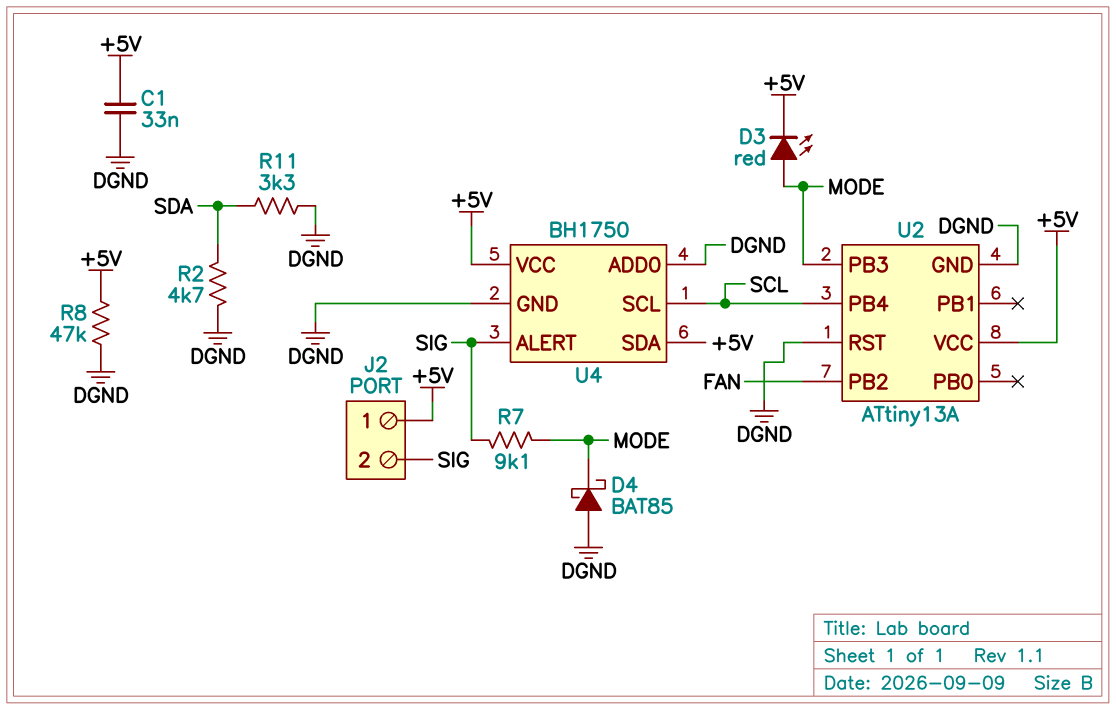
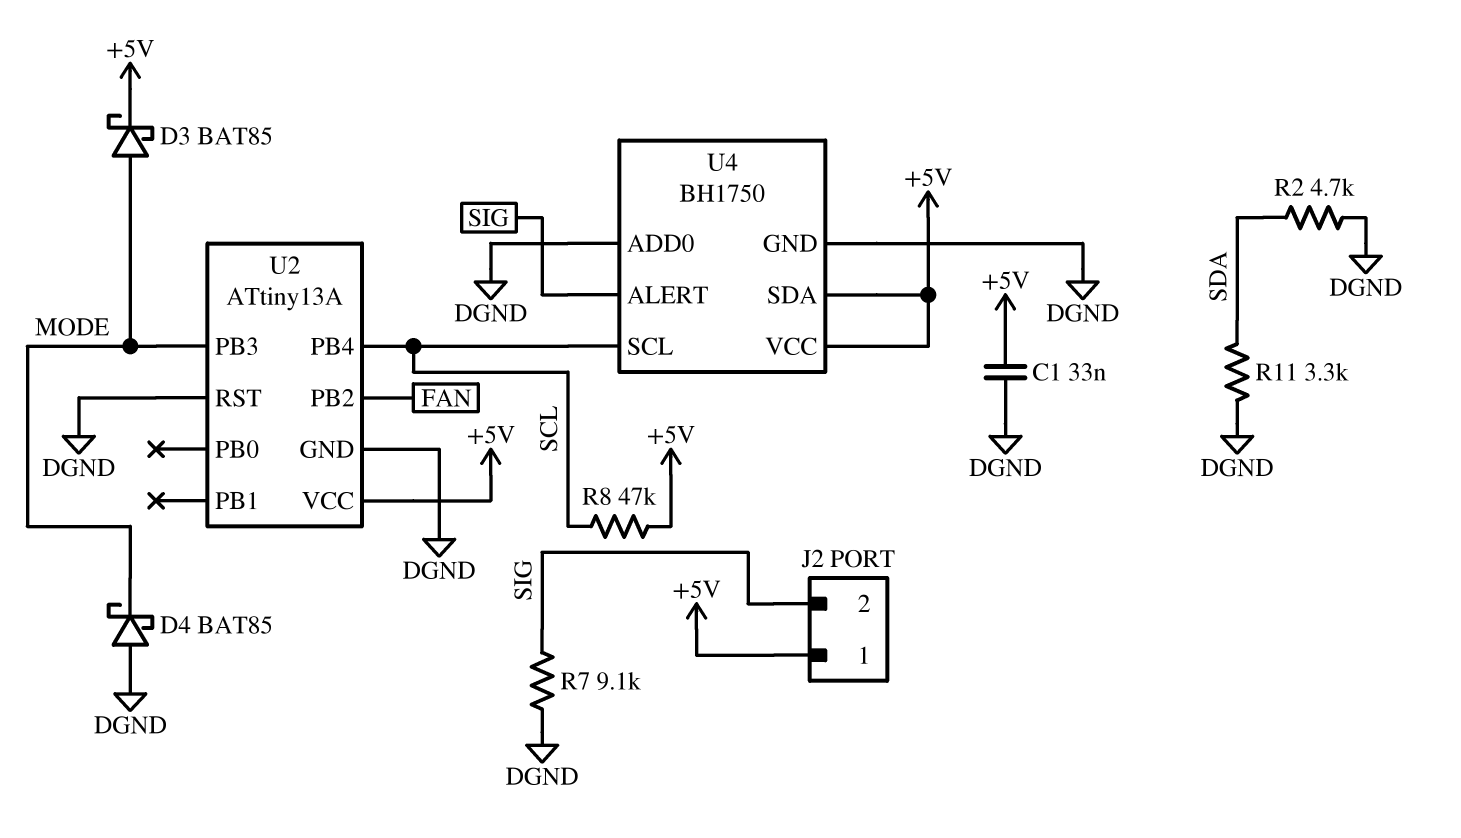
D3: LED red (A MODE, K +5V) -> schottky BAT85 (A MODE, K +5V)
R7: 9.1k (MODE, SIG) -> 9.1k (DGND, SIG)
R8: 47k (+5V, DGND) -> 47k (+5V, SCL)

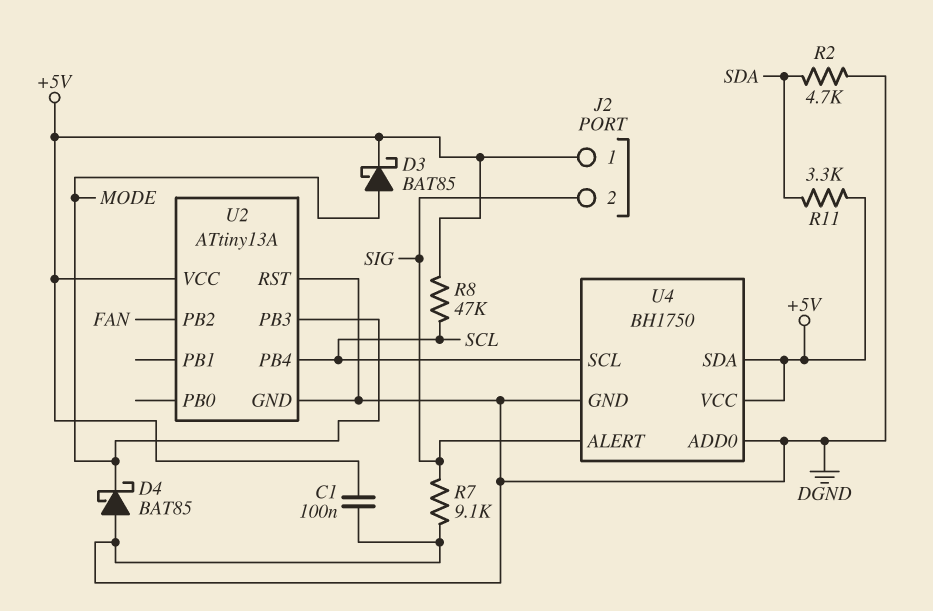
C1: 33nF (+5V, DGND) -> 100nF (+5V, DGND)
R11: 3.3k (DGND, SDA) -> 3.3k (+5V, SDA)

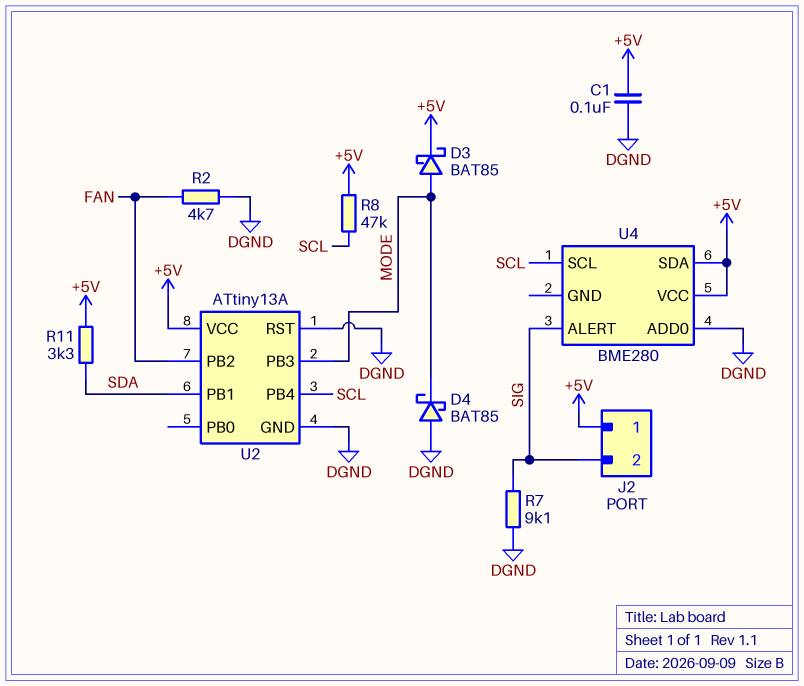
R2: 4.7k (DGND, SDA) -> 4.7k (DGND, FAN)
U2 pin PB1: none -> SDA
U4: BH1750 -> BME280
U4 pin GND: DGND -> none

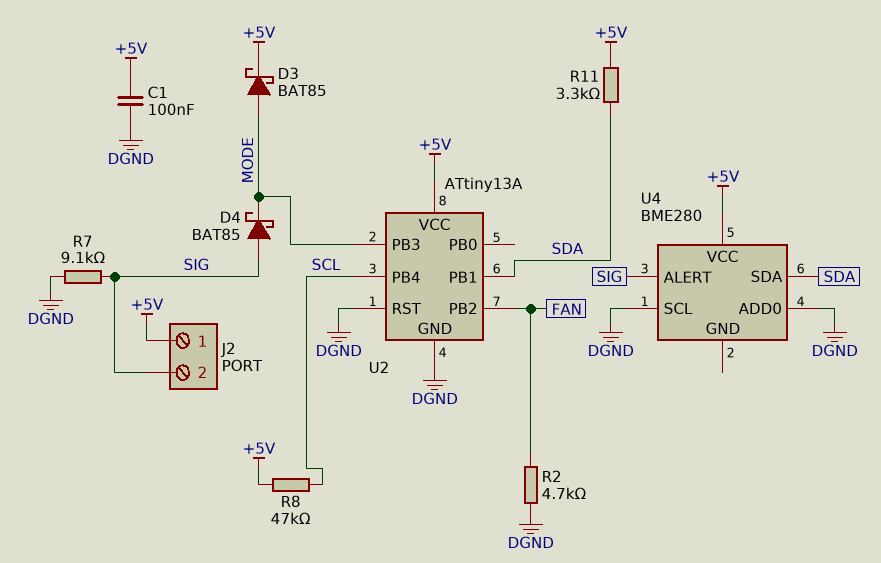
D4: schottky BAT85 (A DGND, K MODE) -> schottky BAT85 (A SIG, K MODE)
U4 pin SCL: SCL -> DGND
U4 pin SDA: +5V -> SDA

